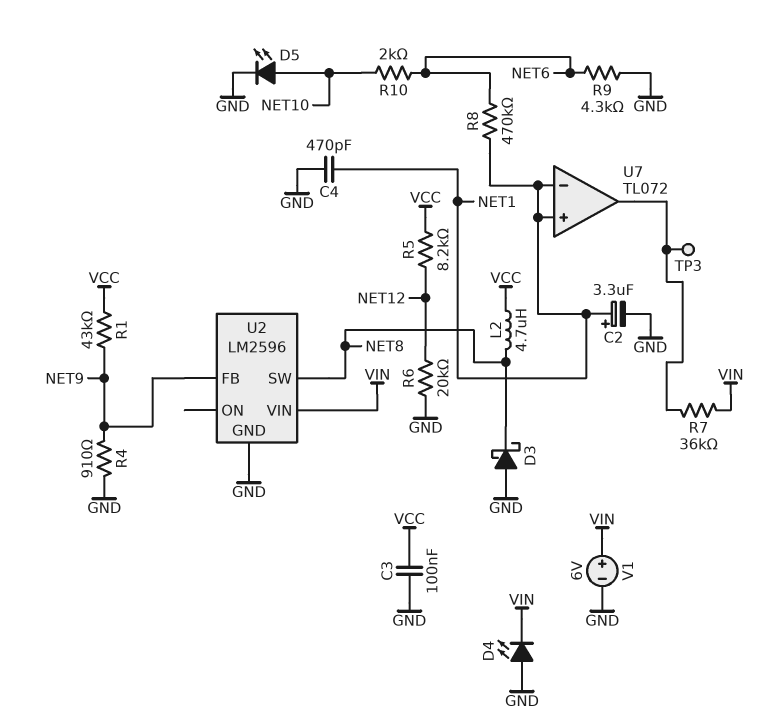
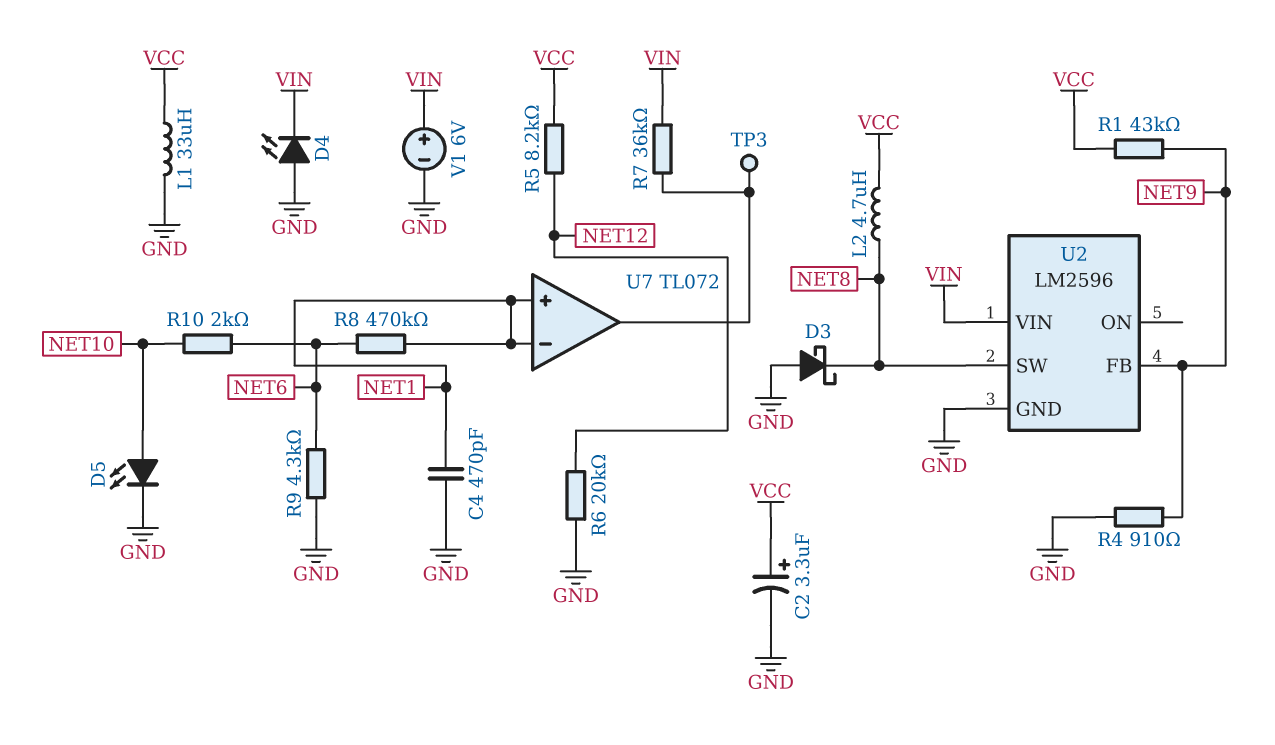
C2: 3.3uF (plus NET1, minus GND) -> 3.3uF (plus VCC, minus GND)
C3: 100nF (GND, VCC) -> none
L1: none -> 33uH (GND, VCC)

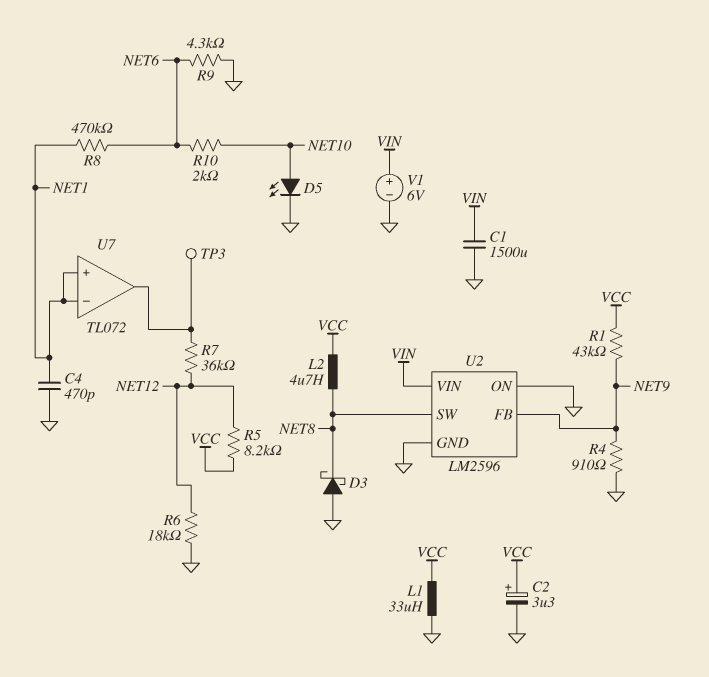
C1: none -> 1500uF (GND, VIN)
D4: LED (A GND, K VIN) -> none
R6: 20k (GND, NET12) -> 18k (GND, NET12)
R7: 36k (U7/out, VIN) -> 36k (NET12, U7/out)
U2 pin ON: none -> GND

